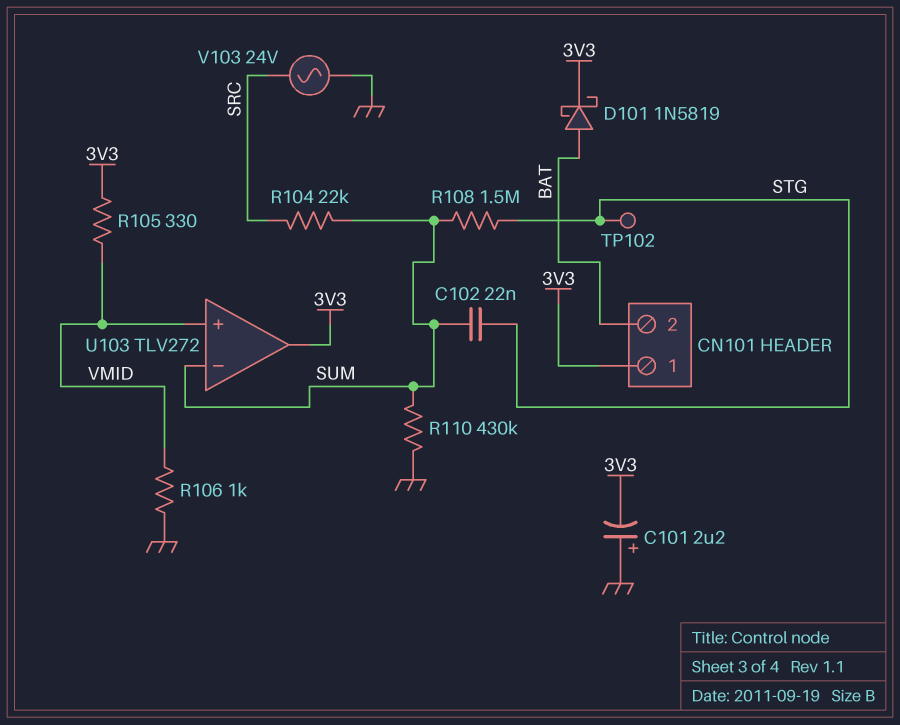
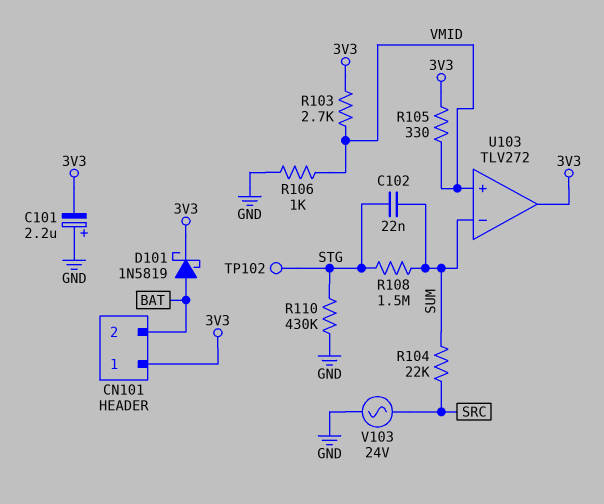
R103: none -> 2.7k (3V3, VMID)
R110: 430k (GND, SUM) -> 430k (GND, STG)

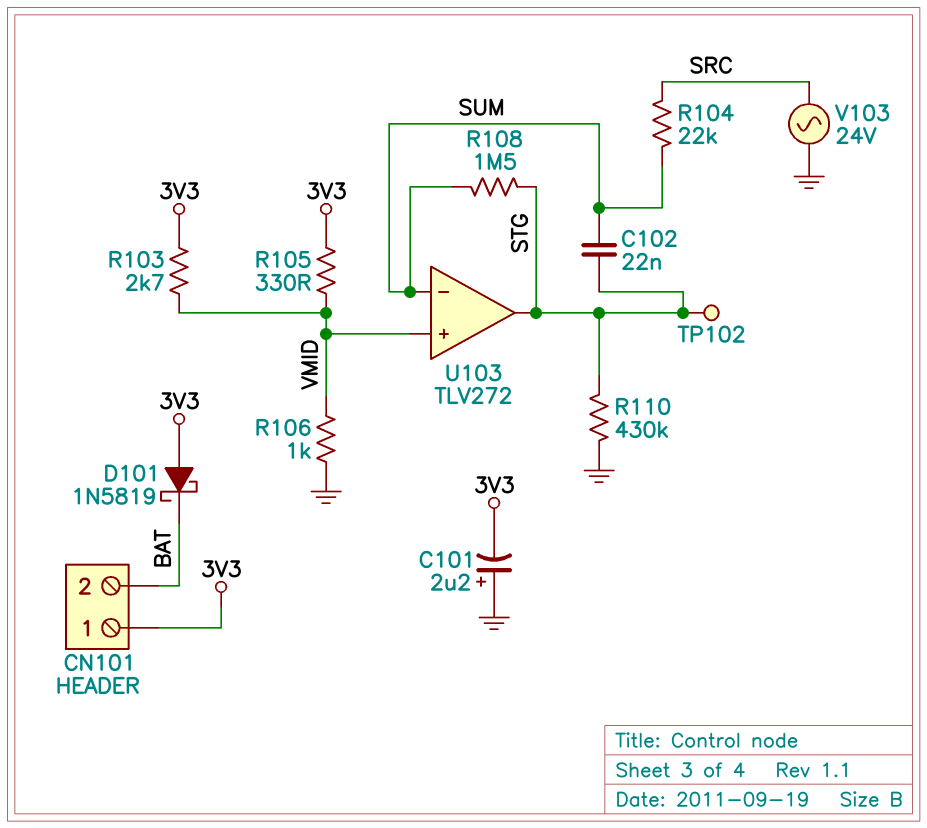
D101: schottky 1N5819 (A BAT, K 3V3) -> schottky 1N5819 (A 3V3, K BAT)
U103 pin out: 3V3 -> STG

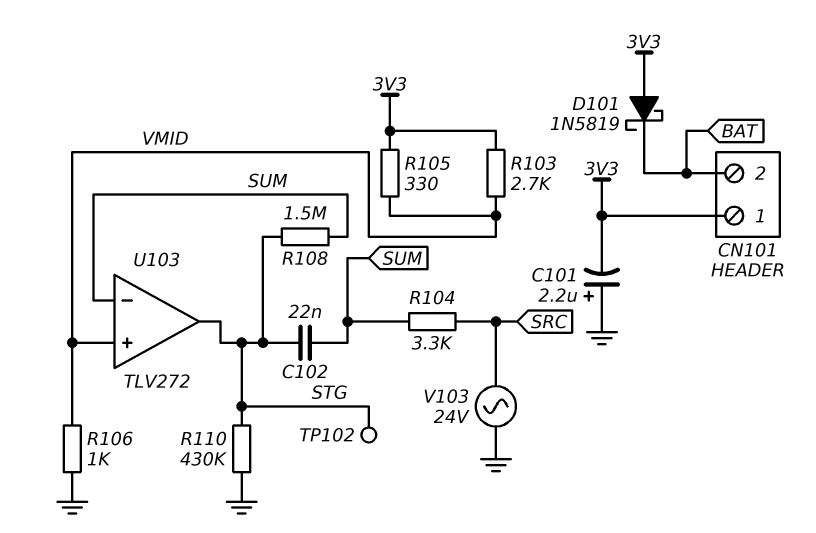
R104: 22k (SRC, SUM) -> 3.3k (SRC, SUM)

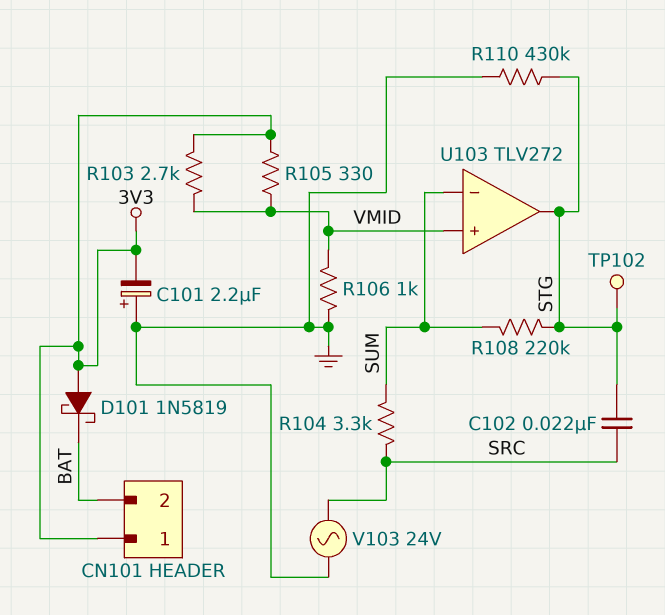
C102: 22nF (STG, SUM) -> 22nF (SRC, STG)
R108: 1.5M (STG, SUM) -> 220k (STG, SUM)

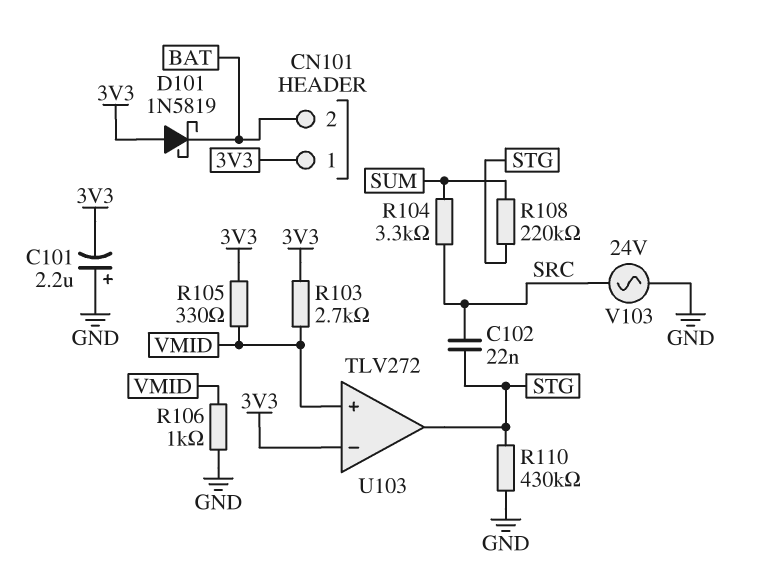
TP102: test point (STG) -> none
U103 pin in-: SUM -> 3V3

